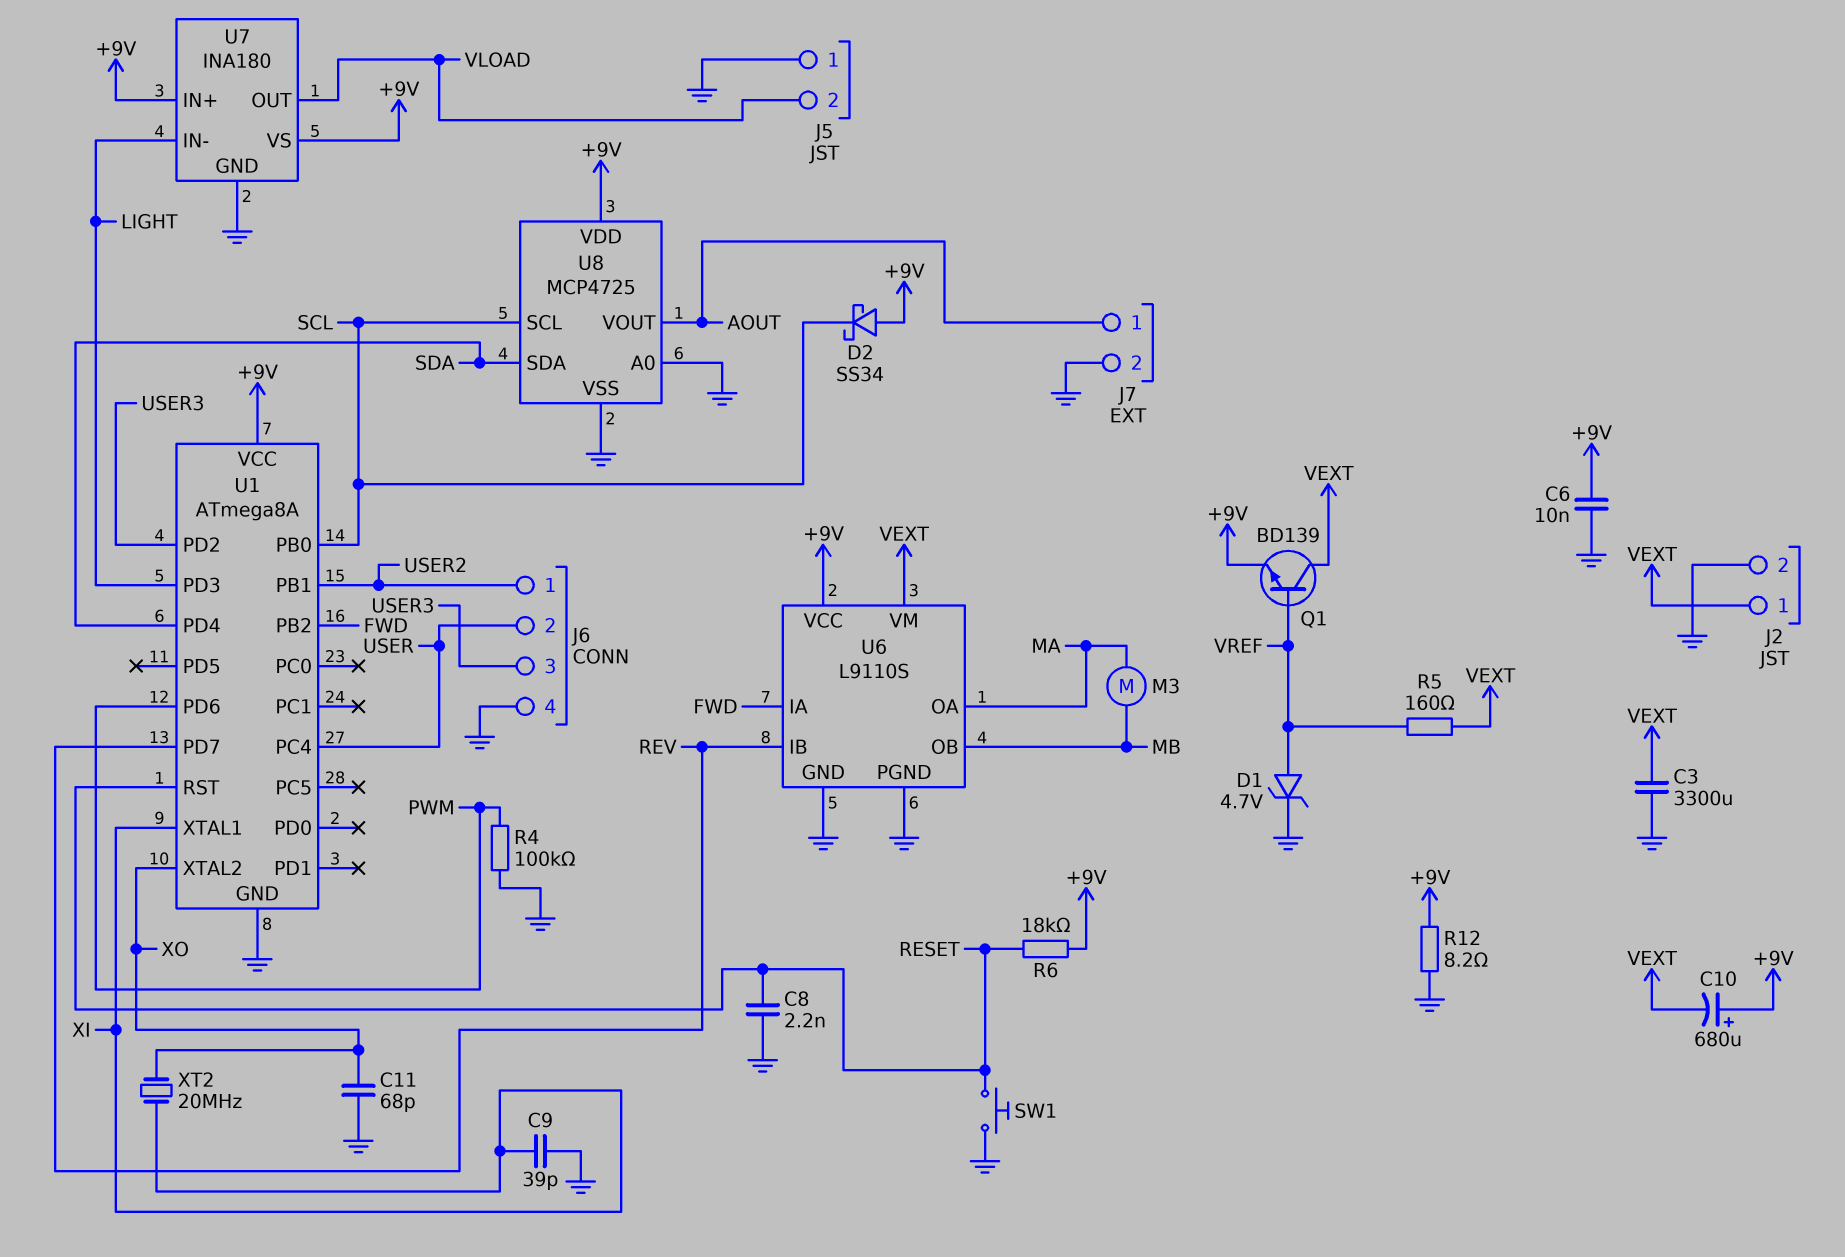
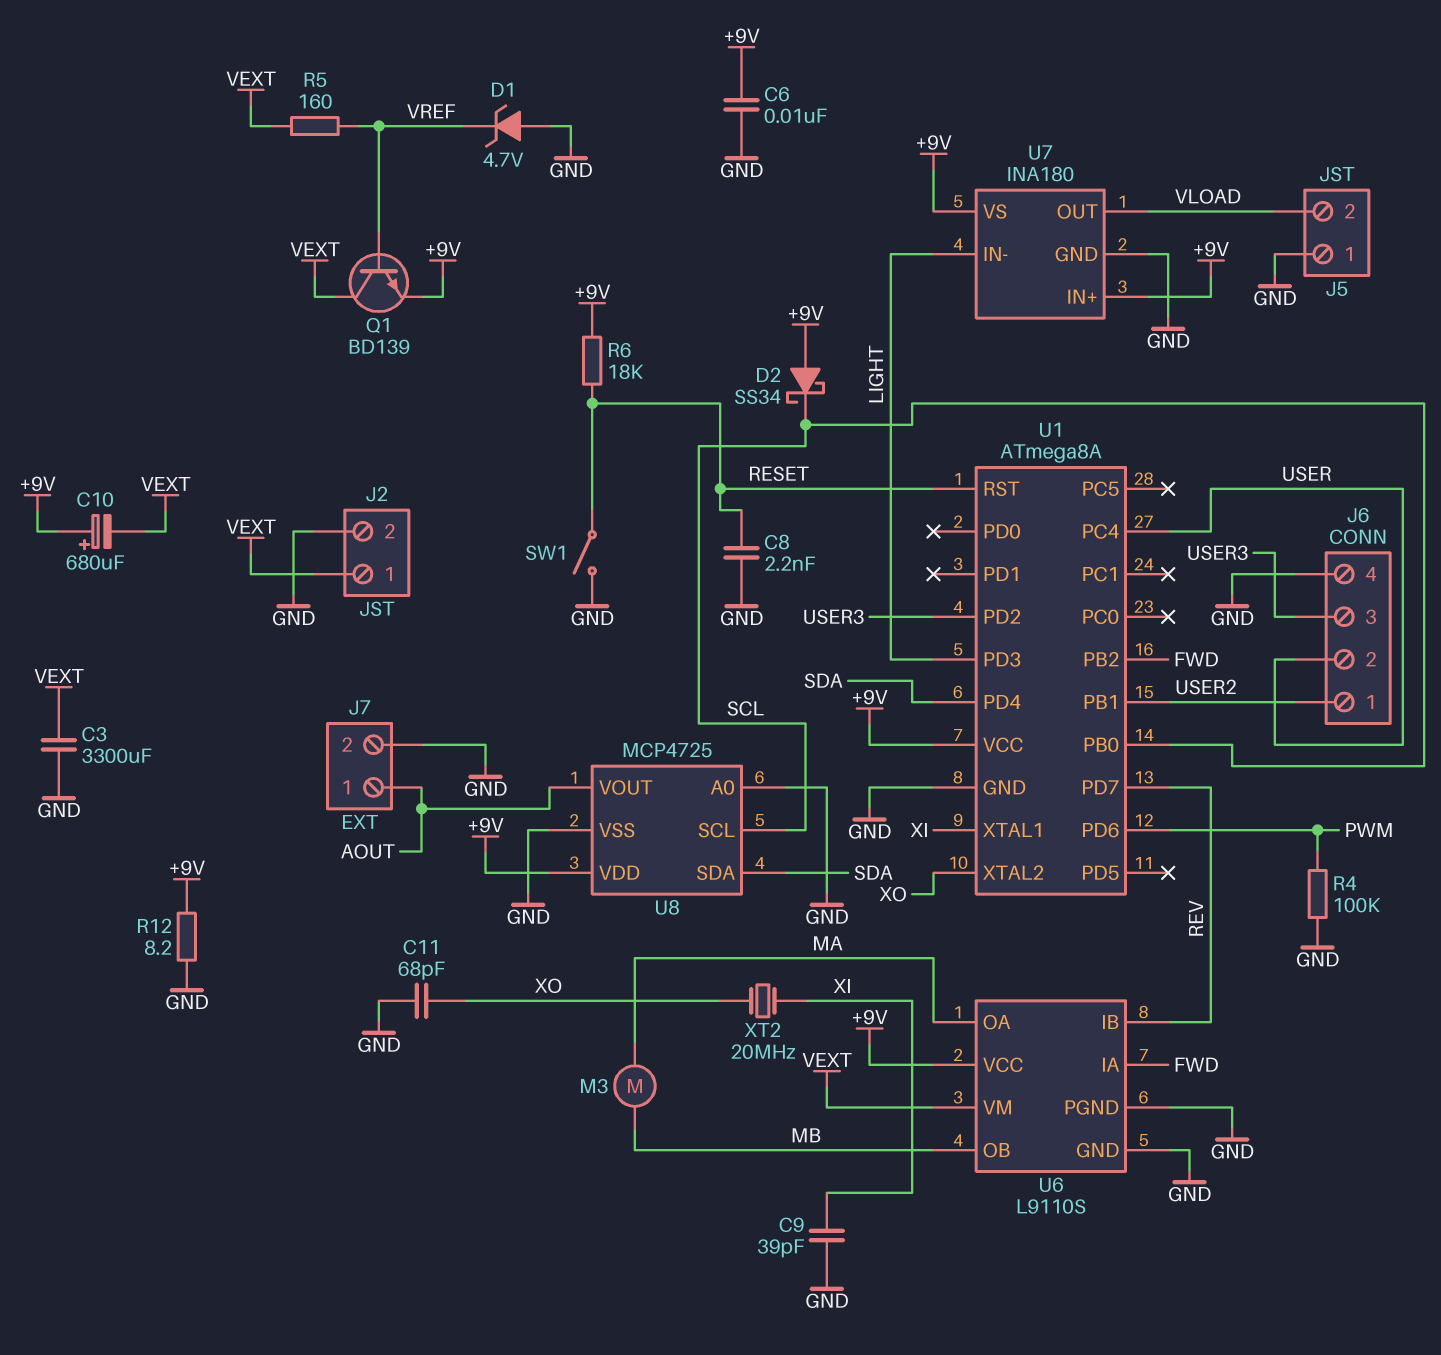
D1: zener 4.7V (A VREF, K GND) -> zener 4.7V (A GND, K VREF)
SW1: button (GND, RESET) -> switch (GND, RESET)

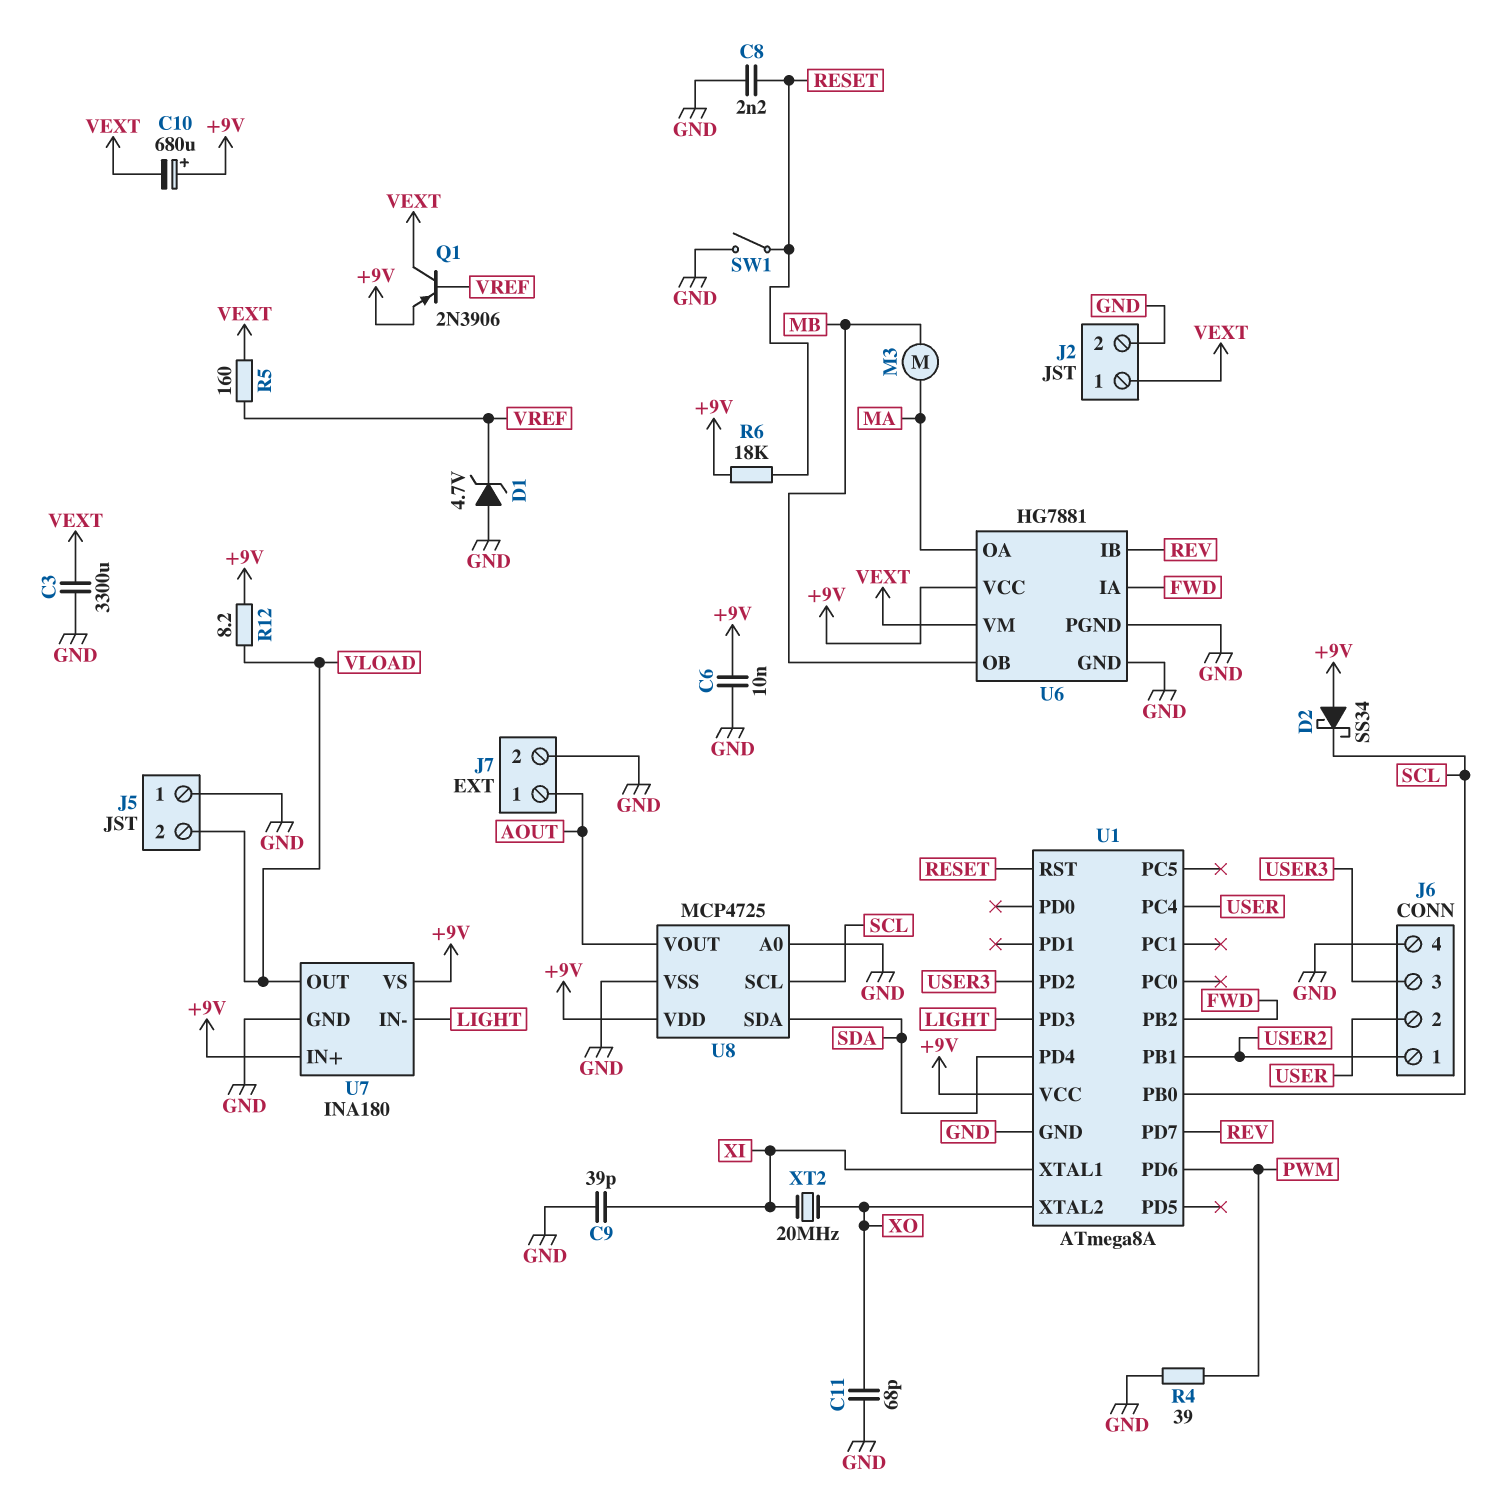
Q1: NPN BD139 (B VREF, C VEXT, E +9V) -> PNP 2N3906 (B VREF, C VEXT, E +9V)
R4: 100k (GND, PWM) -> 39 (GND, PWM)
R12: 8.2 (+9V, GND) -> 8.2 (+9V, VLOAD)
U6: L9110S -> HG7881

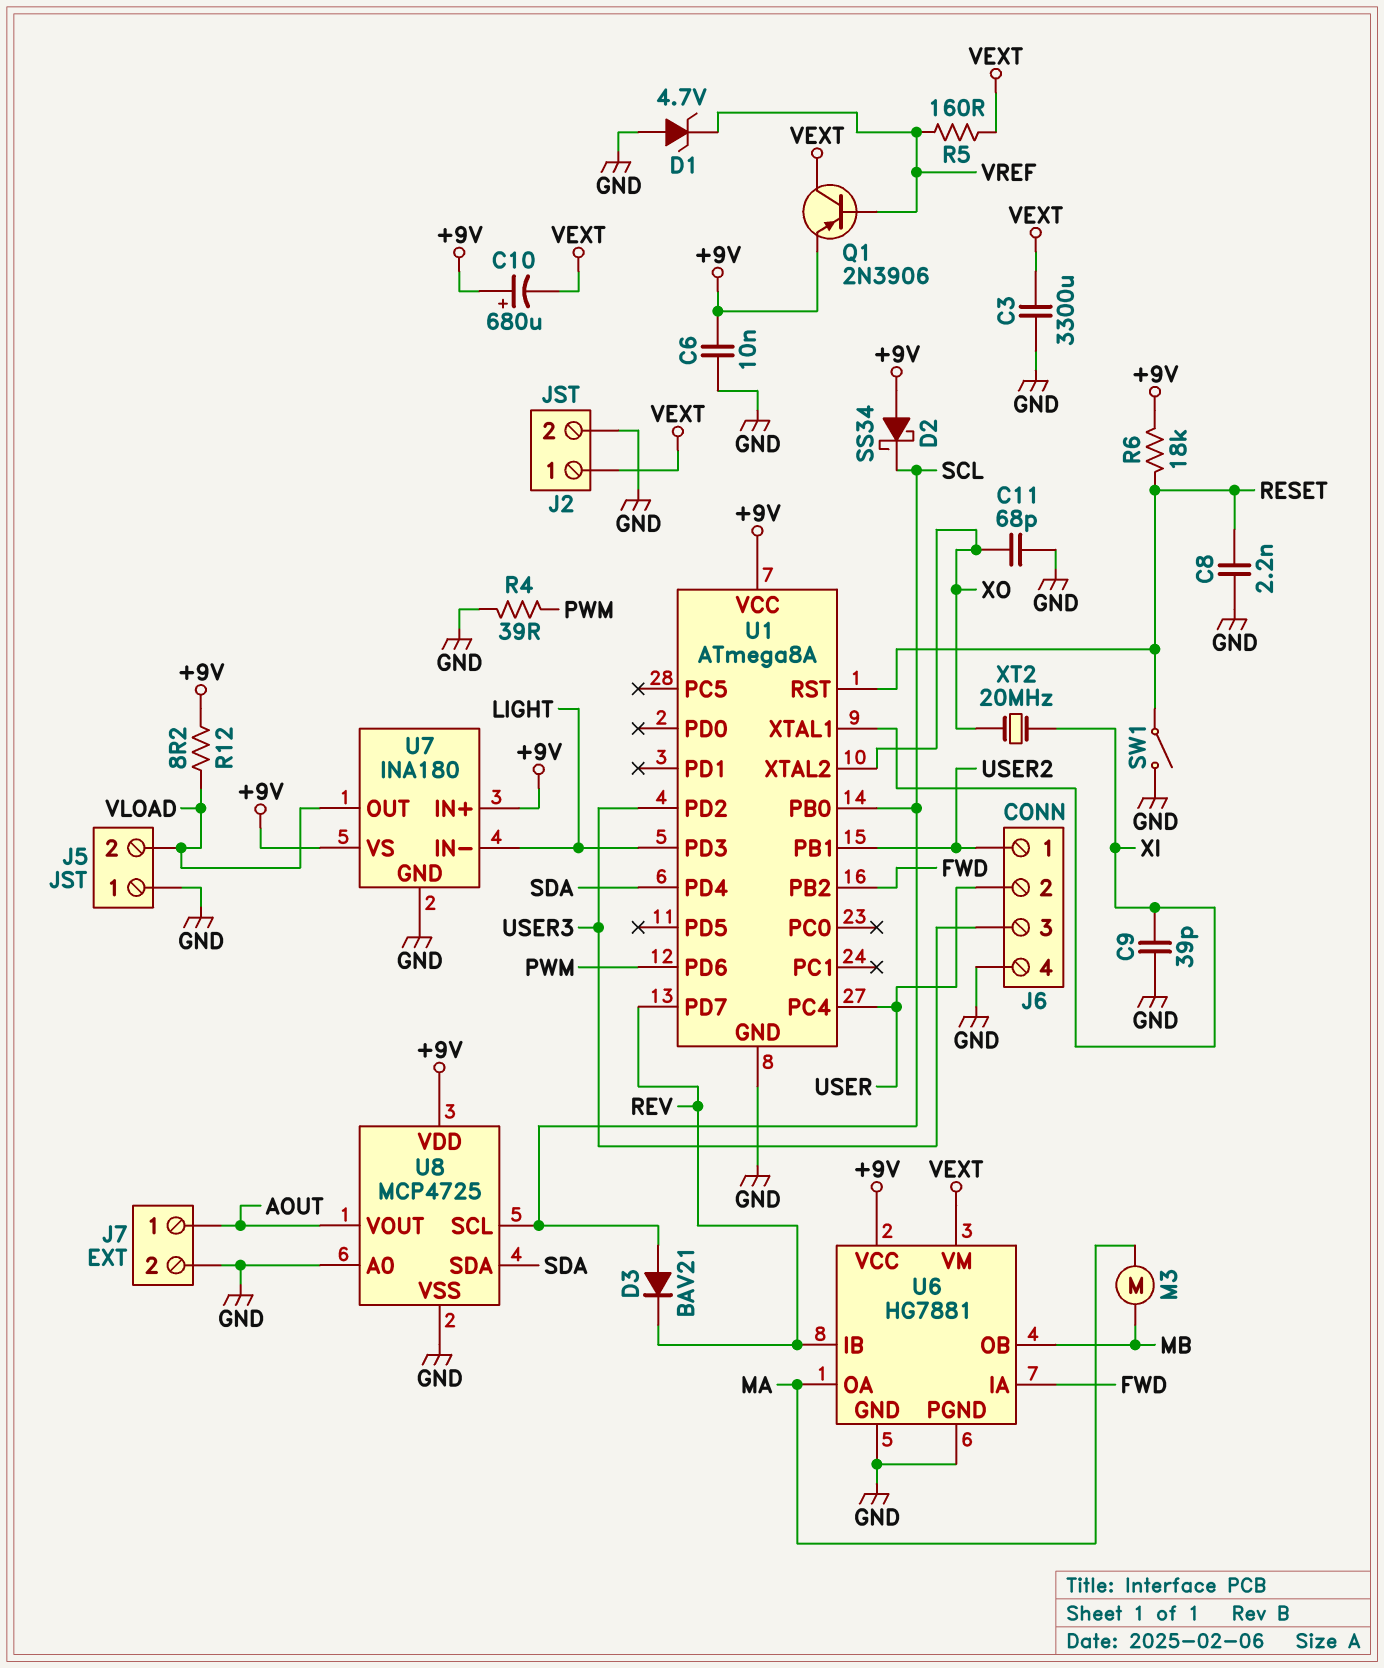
D3: none -> diode BAV21 (A SCL, K REV)

